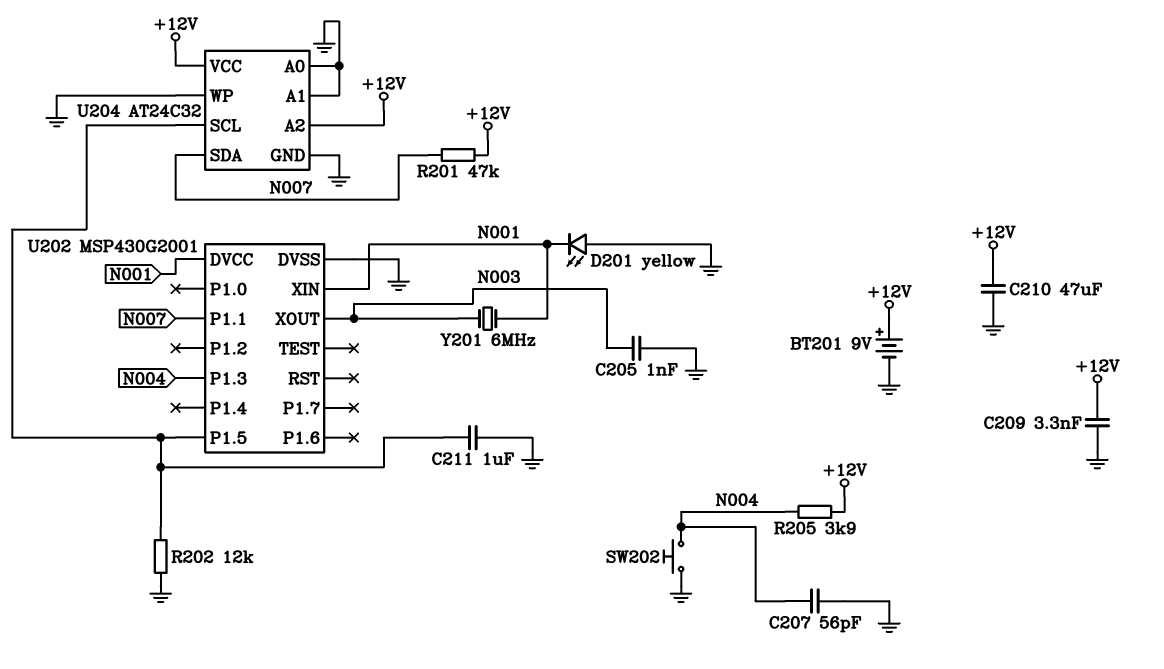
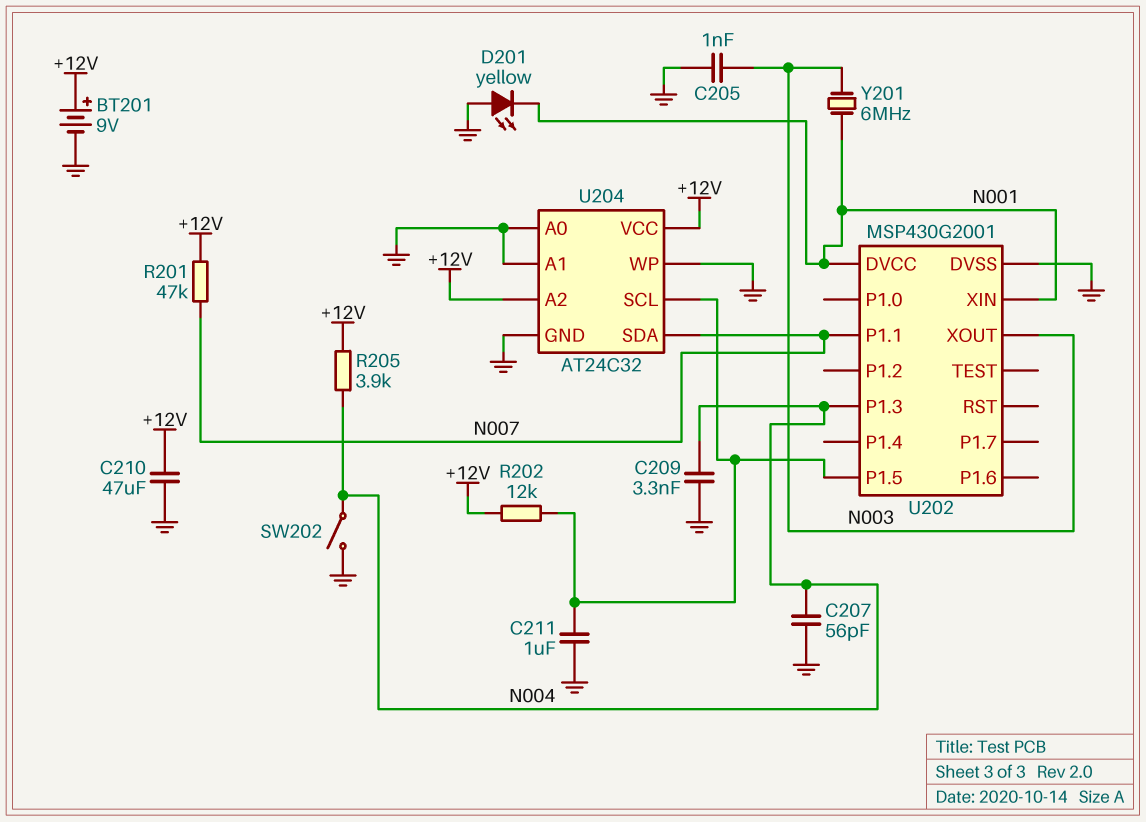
C209: 3.3nF (+12V, GND) -> 3.3nF (GND, N004)
R202: 12k (GND, U202/P1.5) -> 12k (+12V, U202/P1.5)
SW202: button (GND, N004) -> switch (GND, N004)

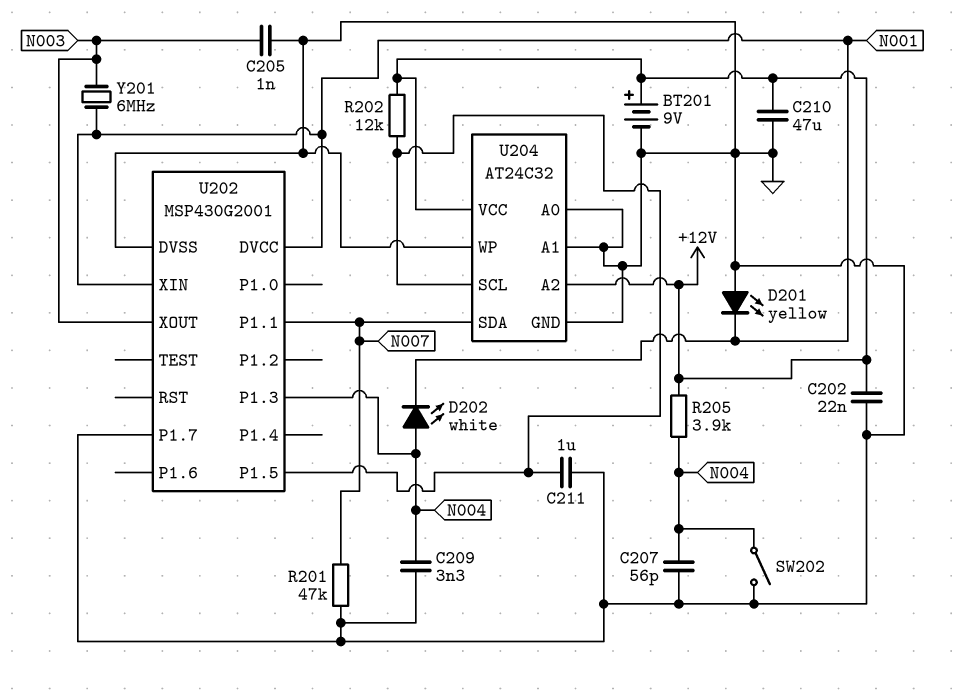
C202: none -> 22nF (+12V, GND)
D202: none -> LED white (A N004, K N001)
R201: 47k (+12V, N007) -> 47k (GND, N007)
U202 pin P1.7: none -> GND

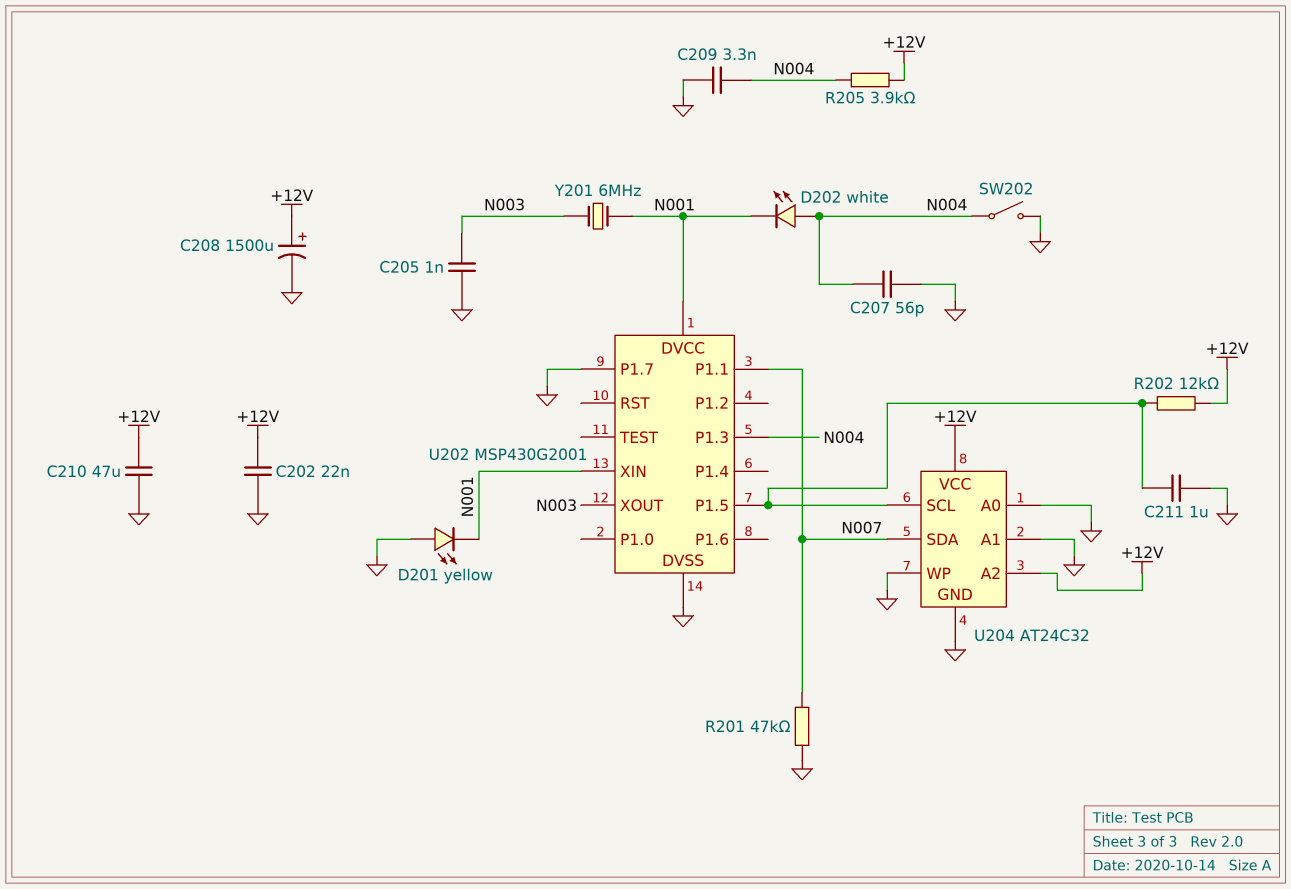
BT201: 9V (plus +12V, minus GND) -> none
C208: none -> 1500uF (plus +12V, minus GND)

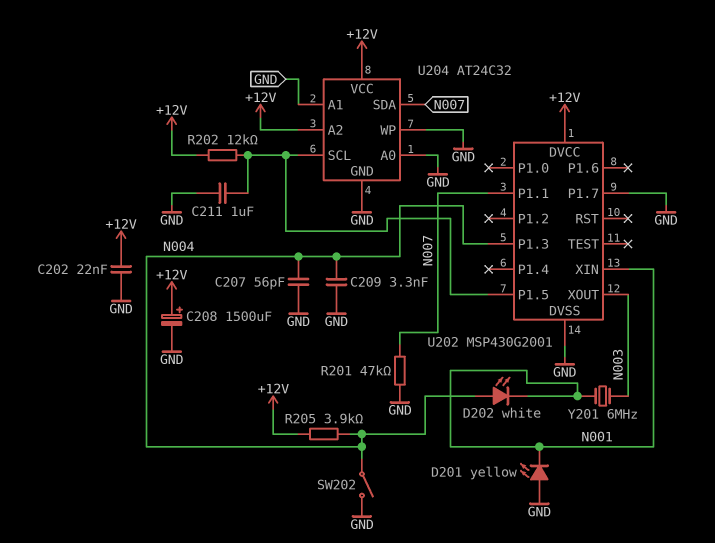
C205: 1nF (GND, N003) -> none
C210: 47uF (+12V, GND) -> none
U202 pin DVCC: N001 -> +12V

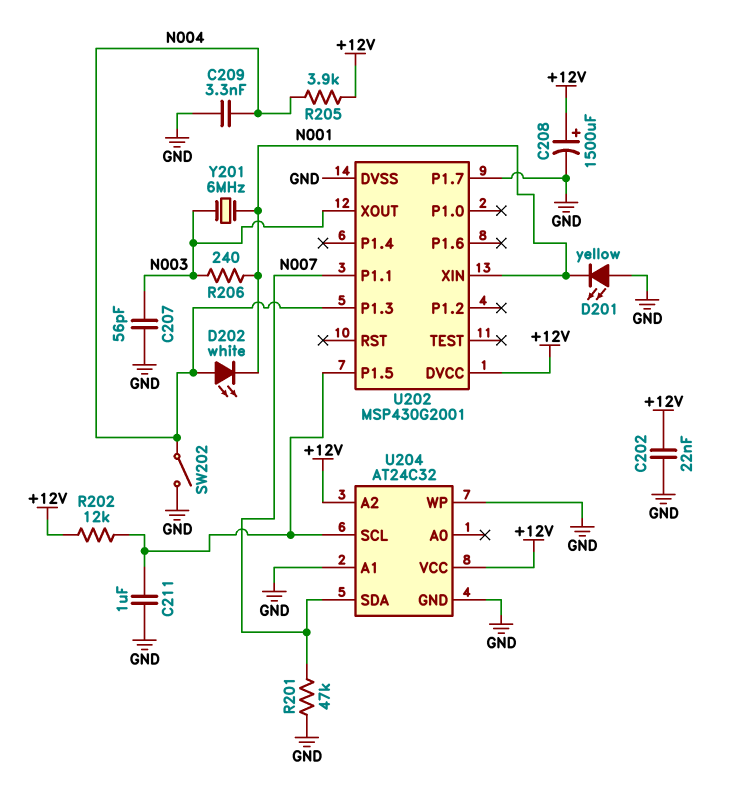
C207: 56pF (GND, N004) -> 56pF (GND, N003)
R206: none -> 240 (N001, N003)
U204 pin A0: GND -> none

